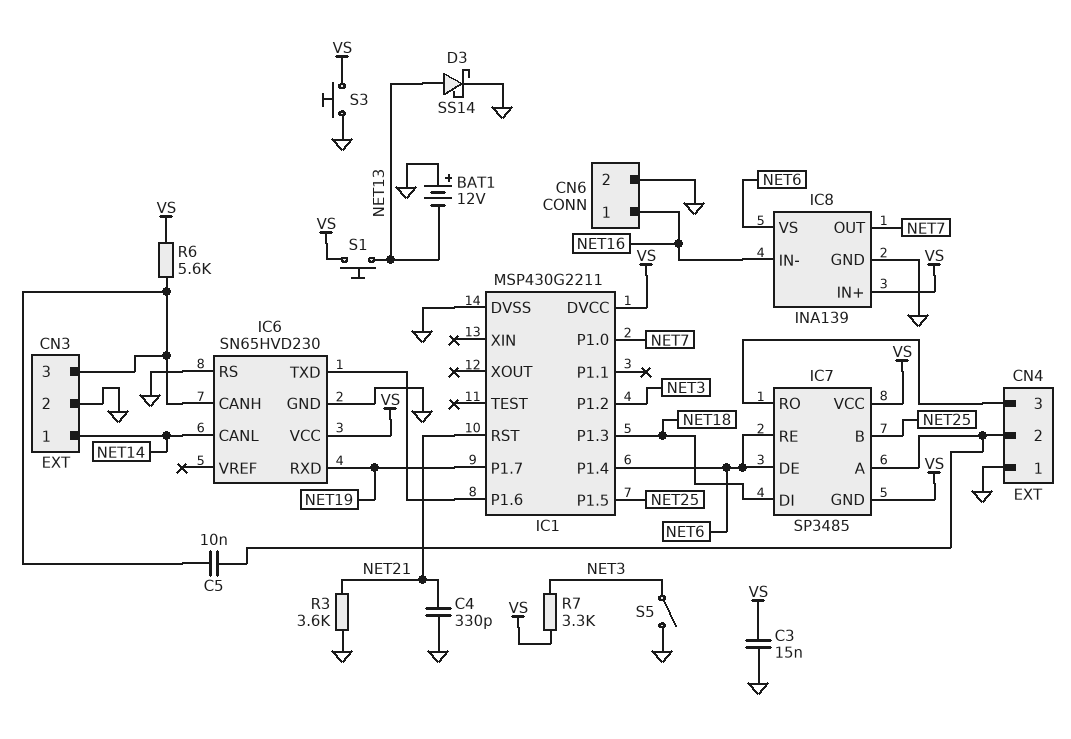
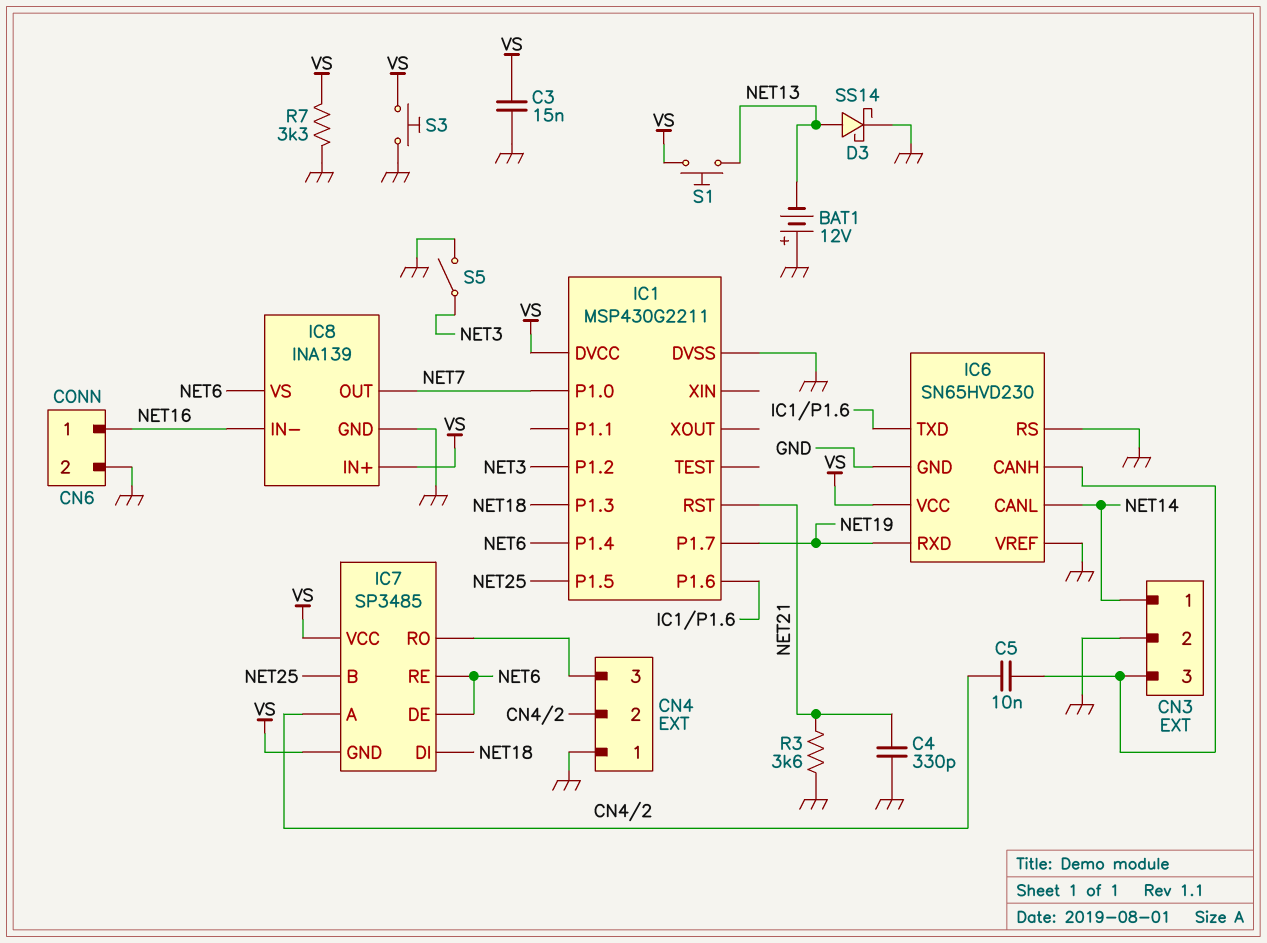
IC6 pin VREF: none -> GND
R6: 5.6k (CN3/3, VS) -> none
R7: 3.3k (NET3, VS) -> 3.3k (GND, VS)

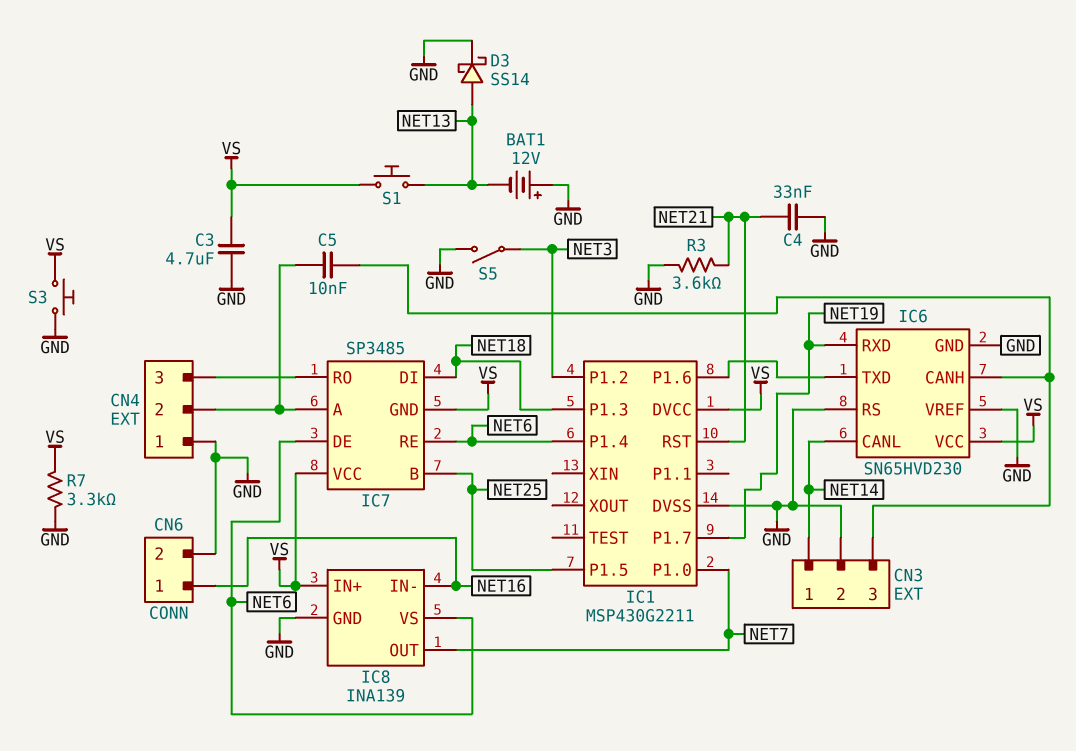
C3: 15nF (GND, VS) -> 4.7uF (GND, VS)
C4: 330pF (GND, NET21) -> 33nF (GND, NET21)

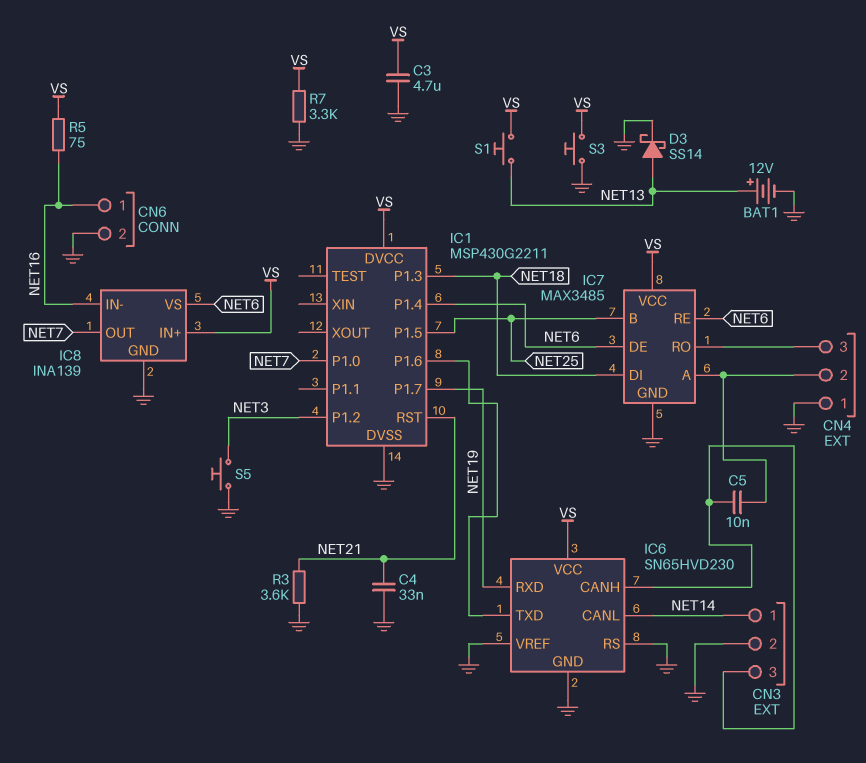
BAT1: 12V (plus GND, minus NET13) -> 12V (plus NET13, minus GND)
IC7: SP3485 -> MAX3485
IC7 pin GND: VS -> GND
R5: none -> 75 (NET16, VS)
S5: switch (GND, NET3) -> button (GND, NET3)

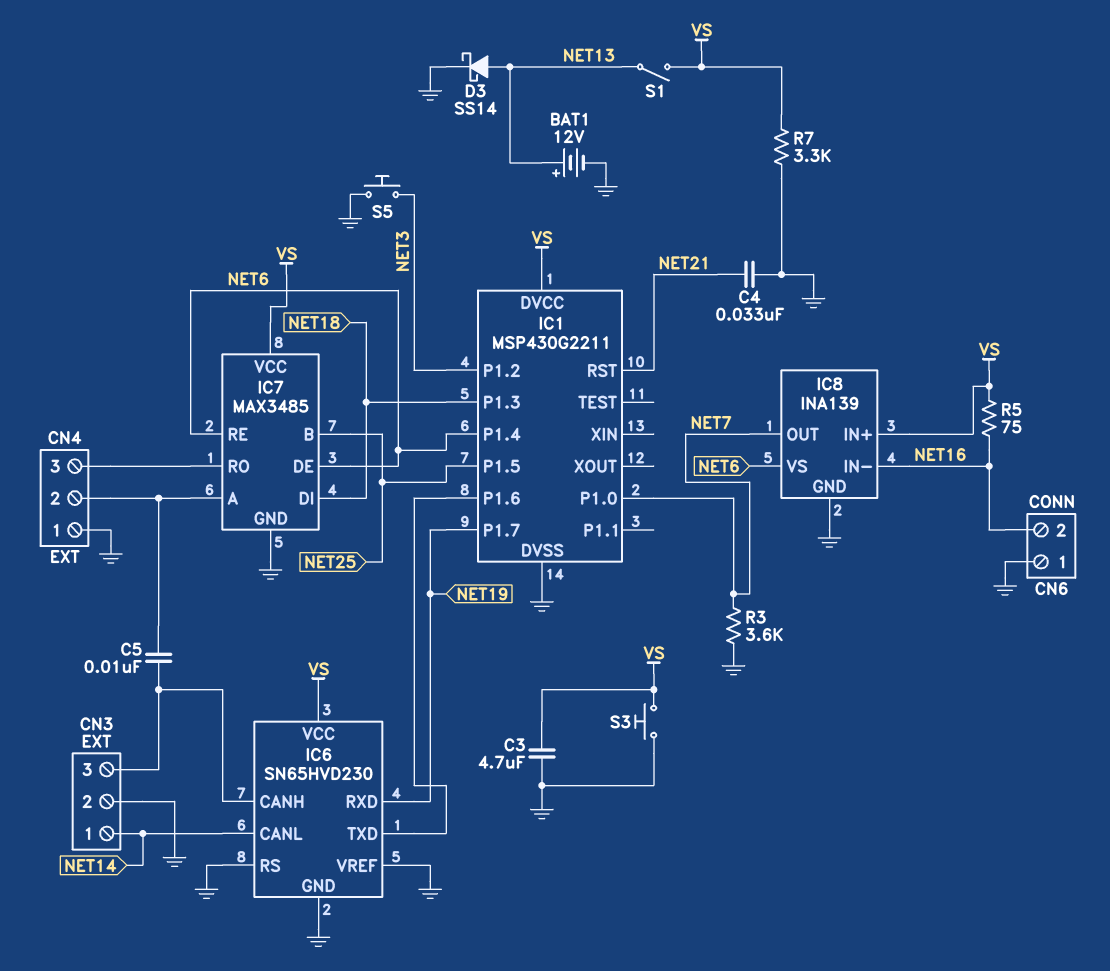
CN6 pin 1: NET16 -> GND
CN6 pin 2: GND -> NET16
R3: 3.6k (GND, NET21) -> 3.6k (GND, NET7)
S1: button (NET13, VS) -> switch (NET13, VS)

